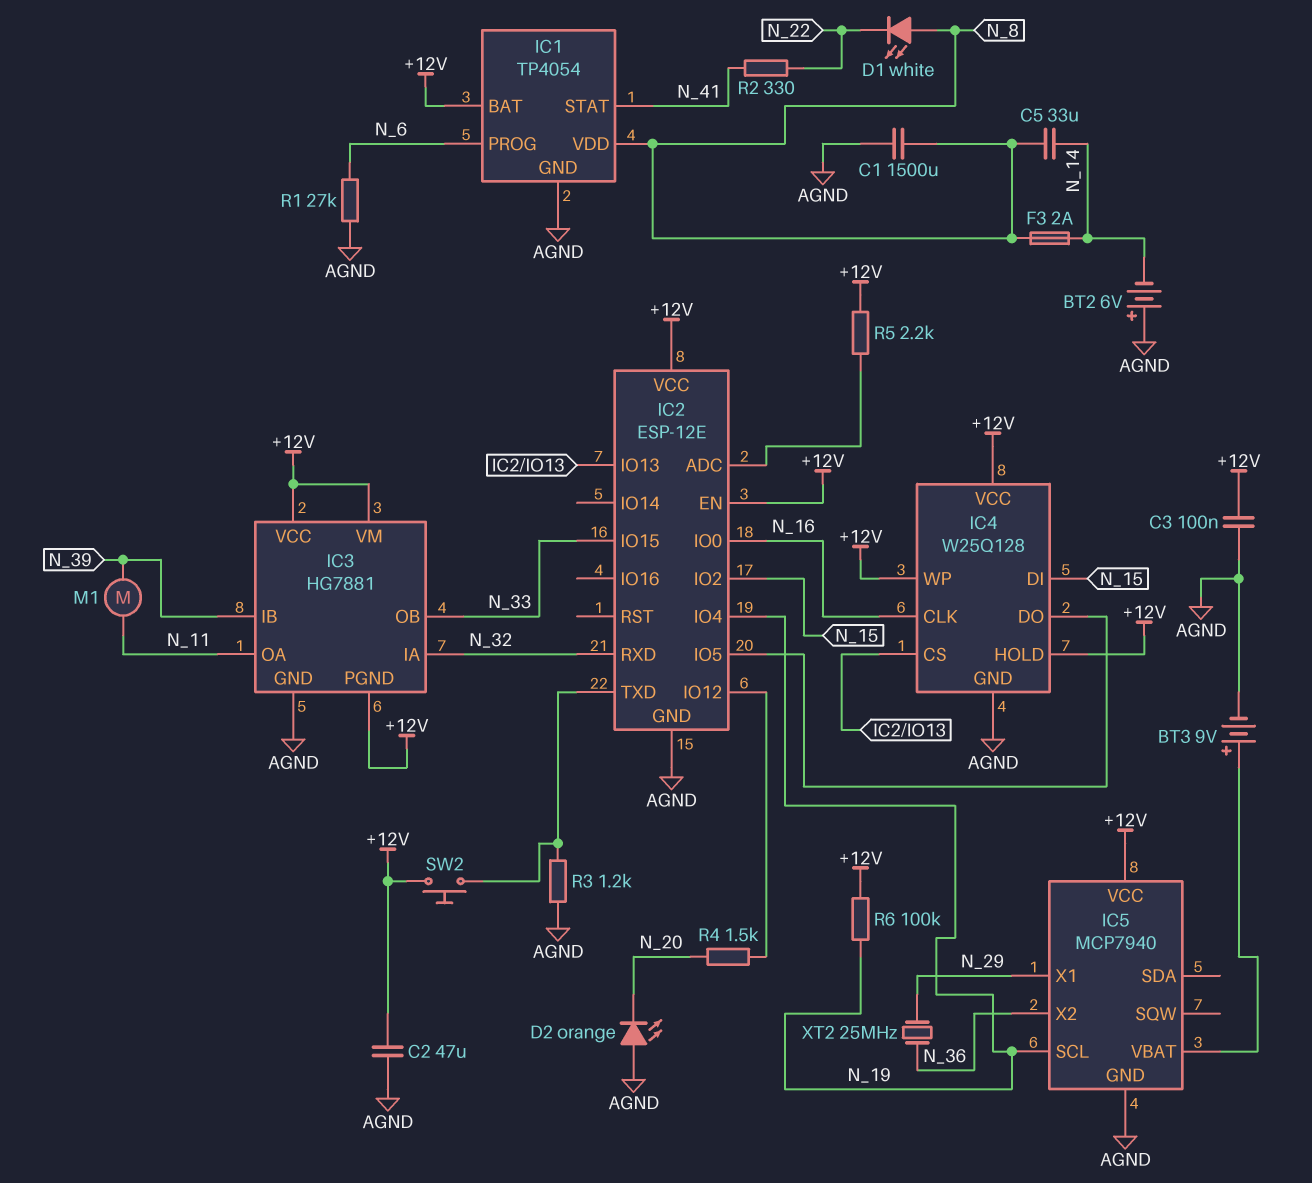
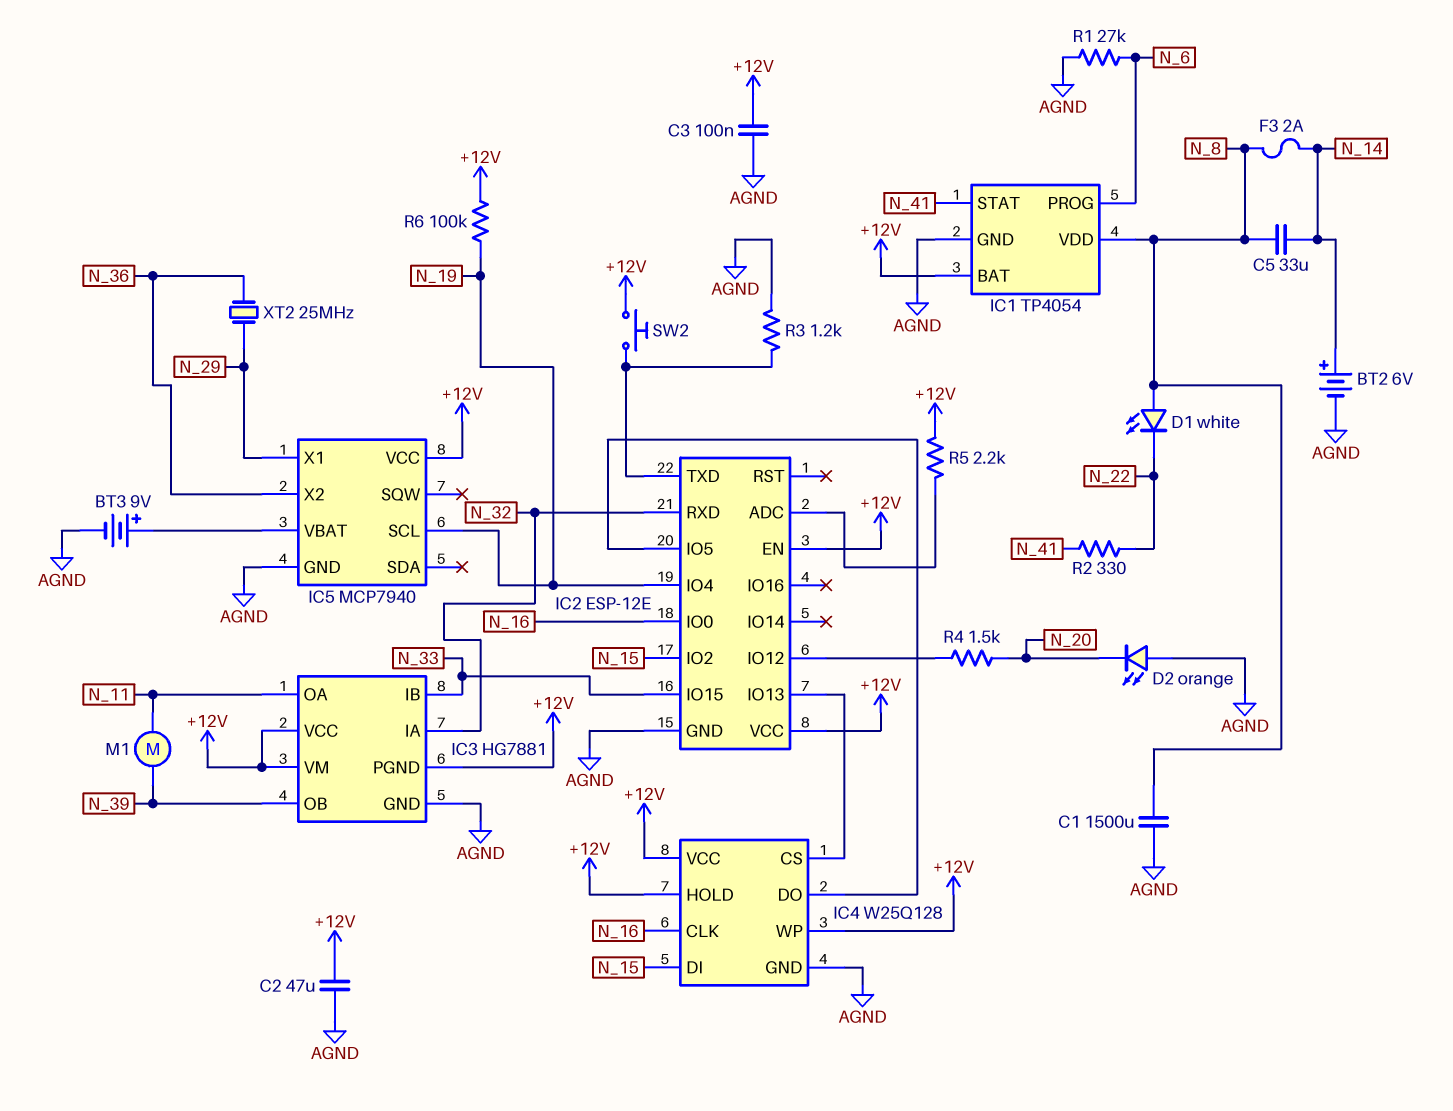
BT2: 6V (plus AGND, minus N_14) -> 6V (plus N_14, minus AGND)
IC3 pin IB: N_39 -> N_33
IC3 pin OB: N_33 -> N_39

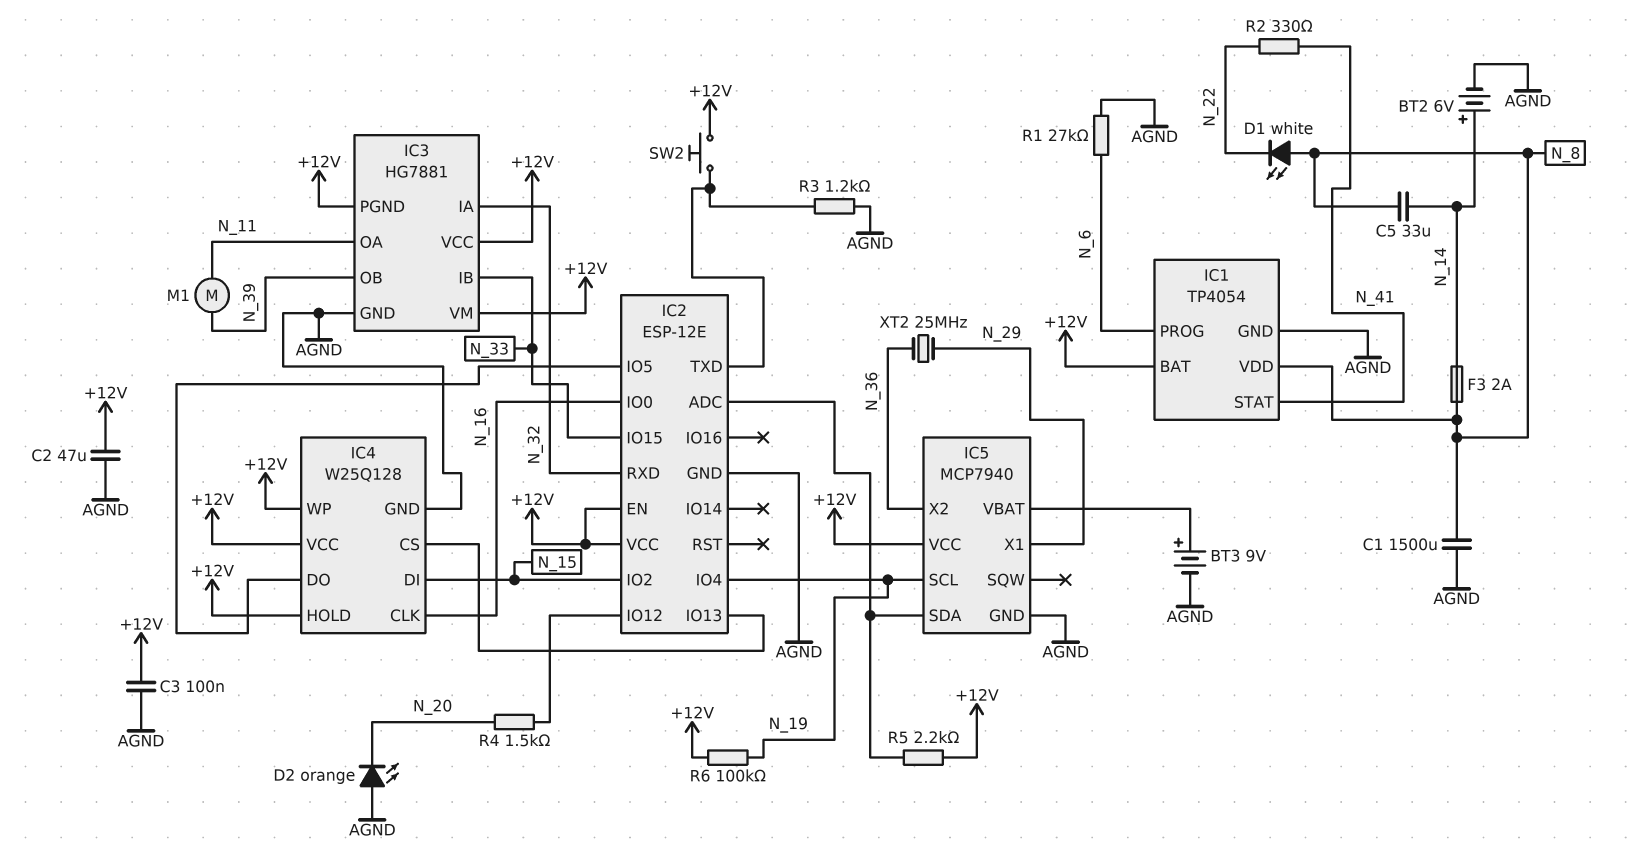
IC5 pin SDA: none -> IC2/ADC

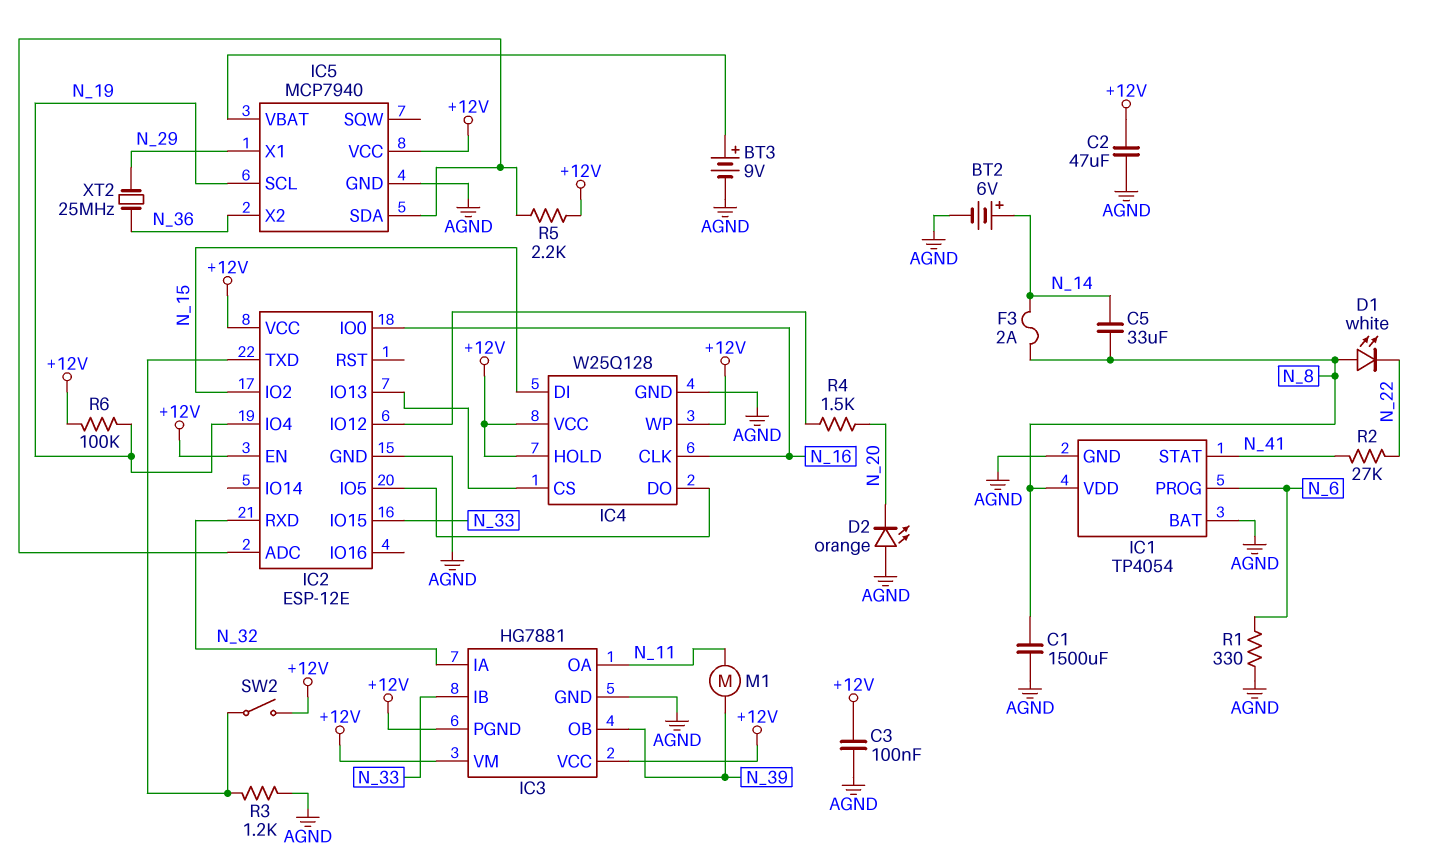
IC1 pin BAT: +12V -> AGND
R1: 27k (AGND, N_6) -> 330 (AGND, N_6)
R2: 330 (N_22, N_41) -> 27k (N_22, N_41)
SW2: button (+12V, IC2/TXD) -> switch (+12V, IC2/TXD)

